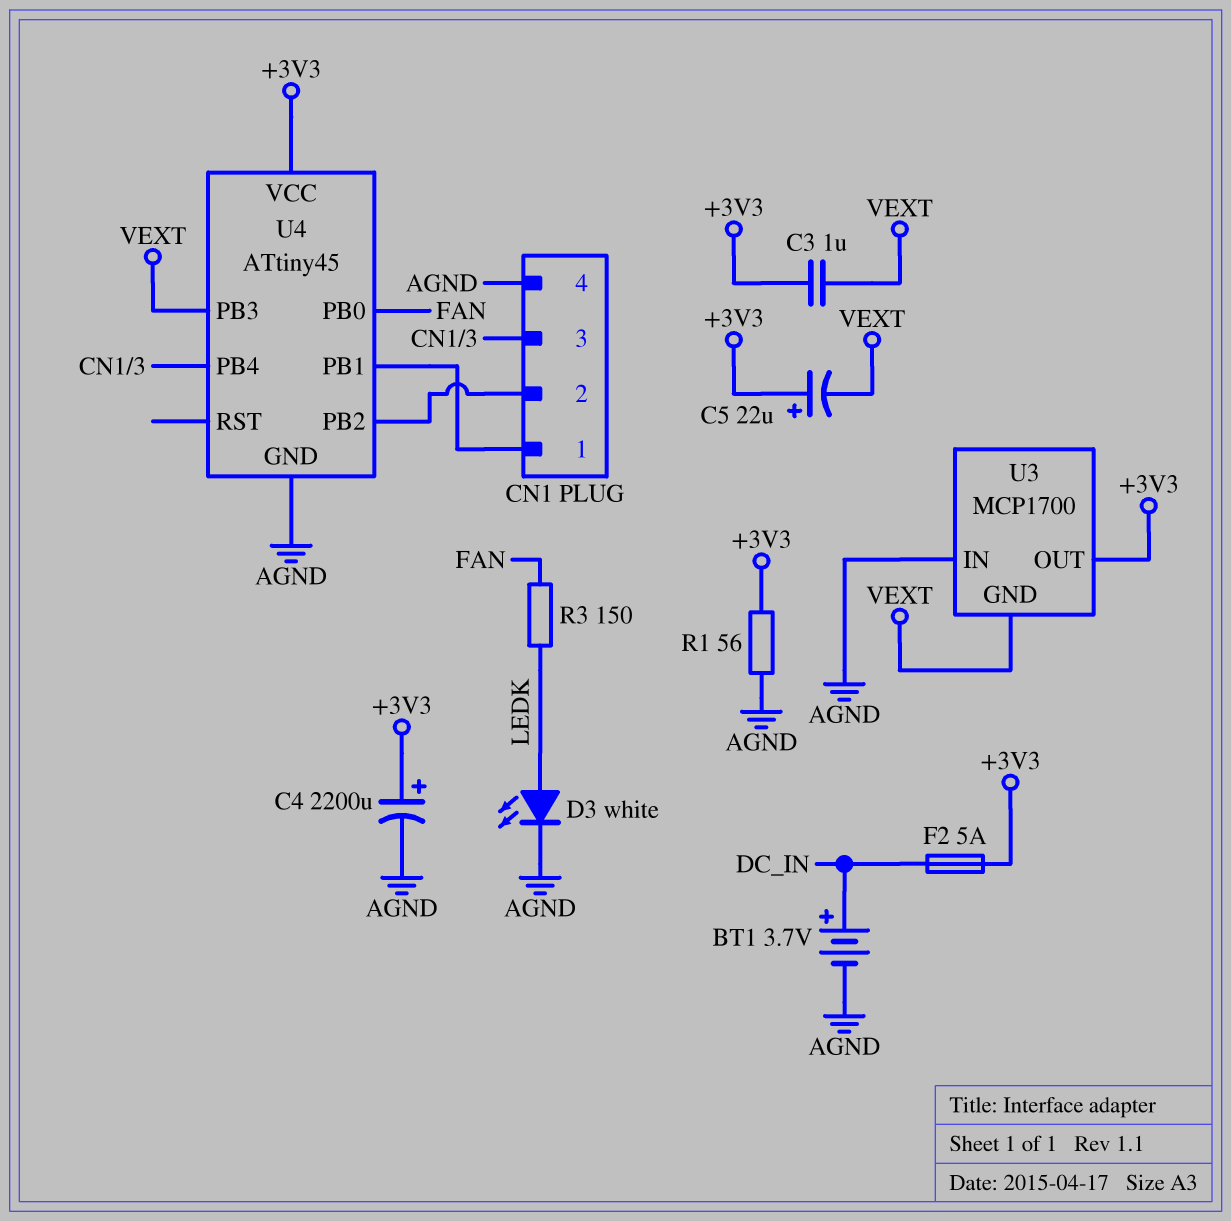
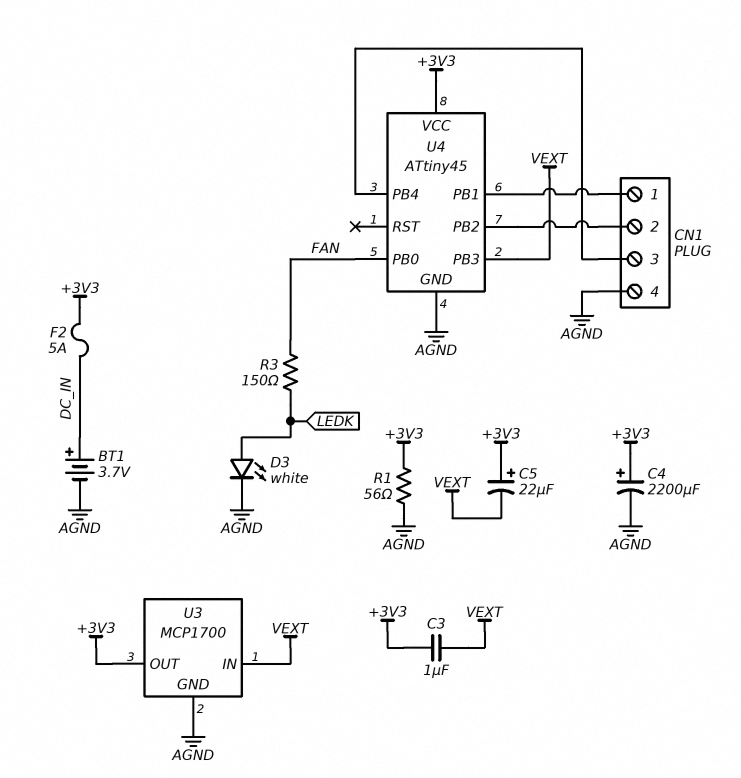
U3 pin GND: VEXT -> AGND
U3 pin IN: AGND -> VEXT

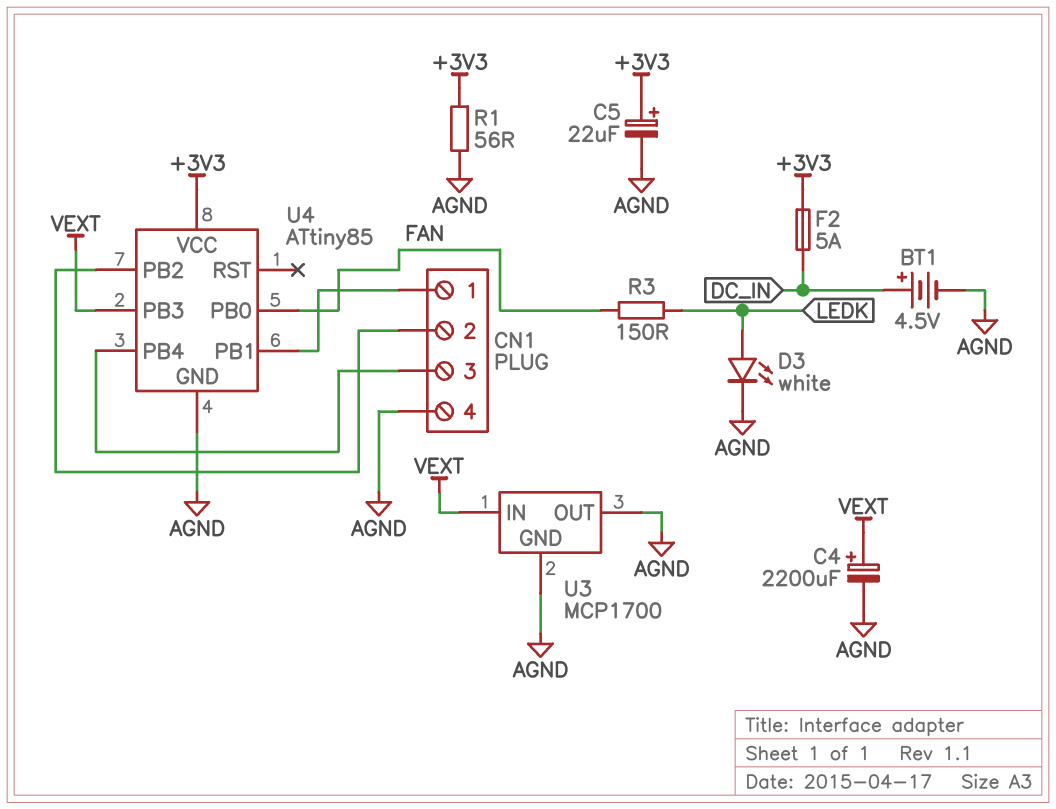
BT1: 3.7V (plus DC_IN, minus AGND) -> 4.5V (plus DC_IN, minus AGND)
C3: 1uF (+3V3, VEXT) -> none
C4: 2200uF (plus +3V3, minus AGND) -> 2200uF (plus VEXT, minus AGND)
C5: 22uF (plus +3V3, minus VEXT) -> 22uF (plus +3V3, minus AGND)
U3 pin OUT: +3V3 -> AGND
U4: ATtiny45 -> ATtiny85

